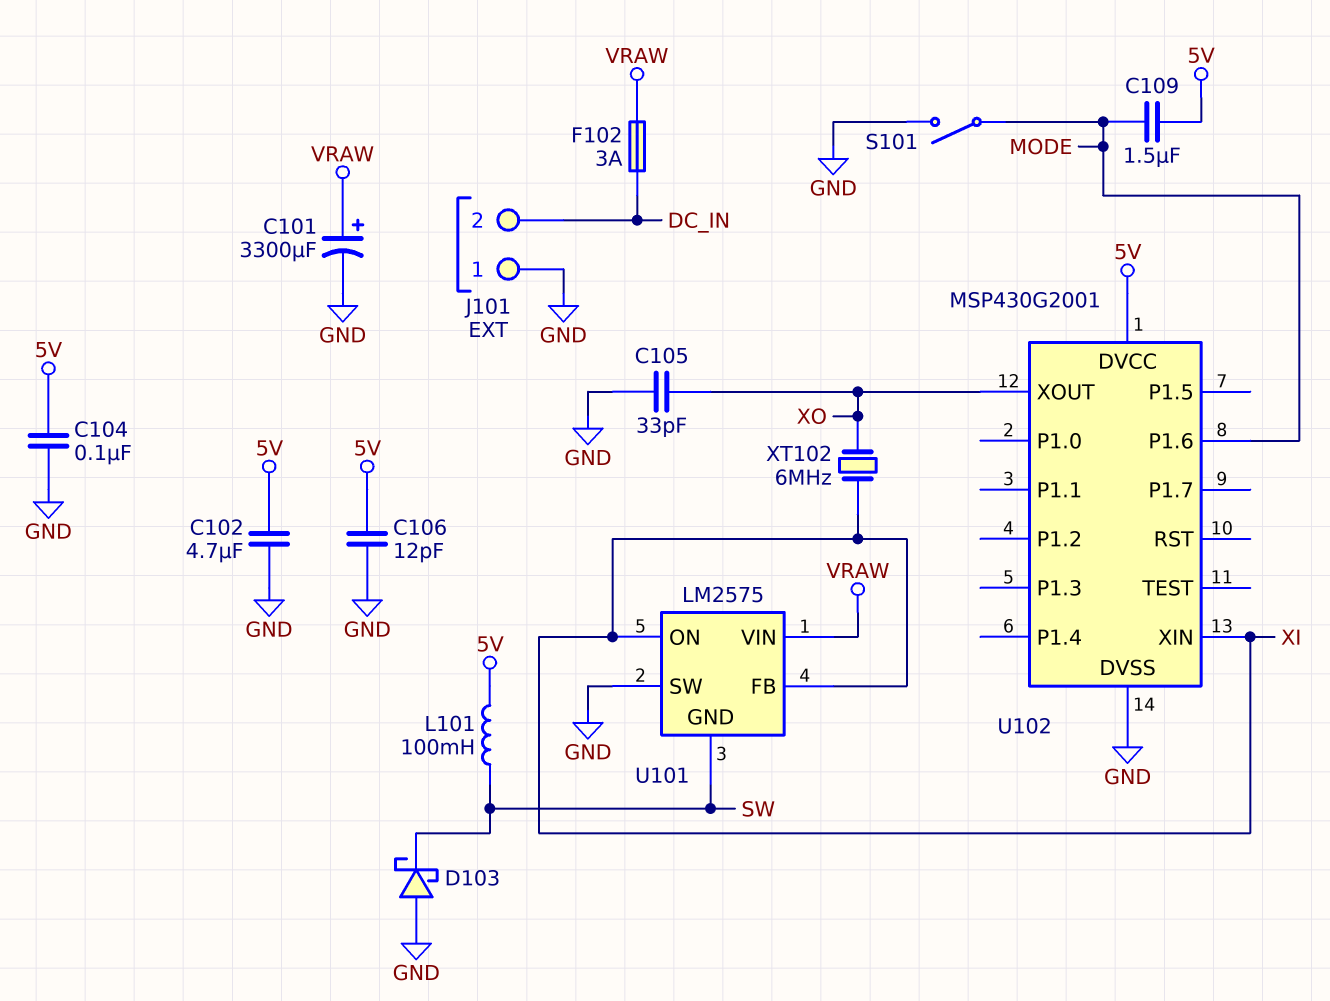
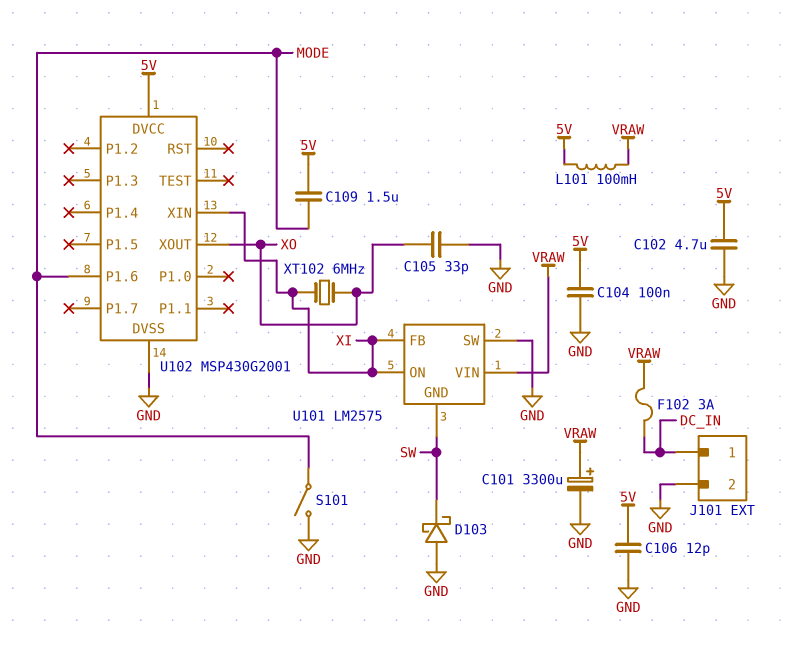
J101 pin 1: GND -> DC_IN
J101 pin 2: DC_IN -> GND
L101: 100mH (5V, SW) -> 100mH (5V, VRAW)

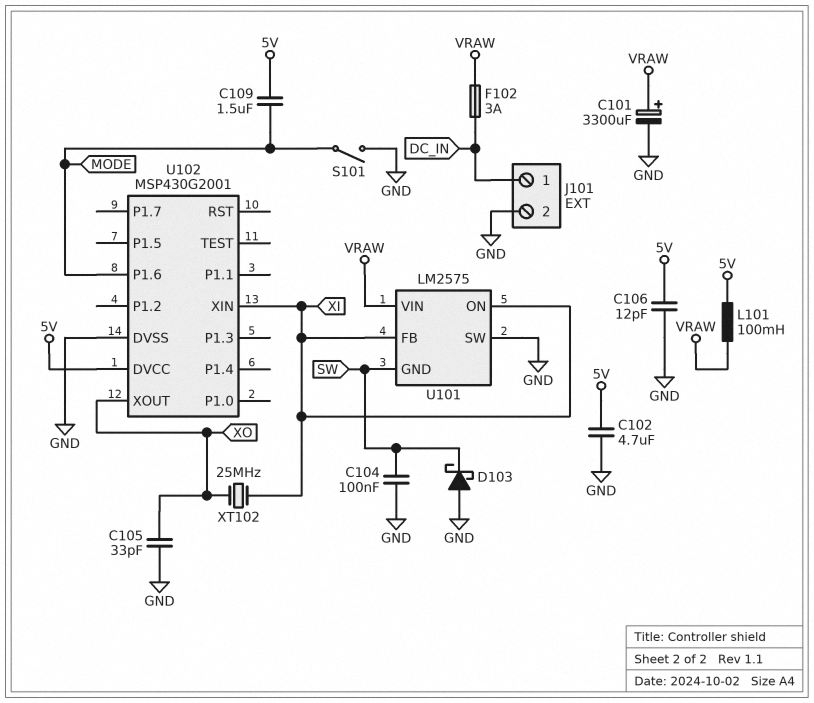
C104: 100nF (5V, GND) -> 100nF (GND, SW)
XT102: 6MHz (XI, XO) -> 25MHz (XI, XO)

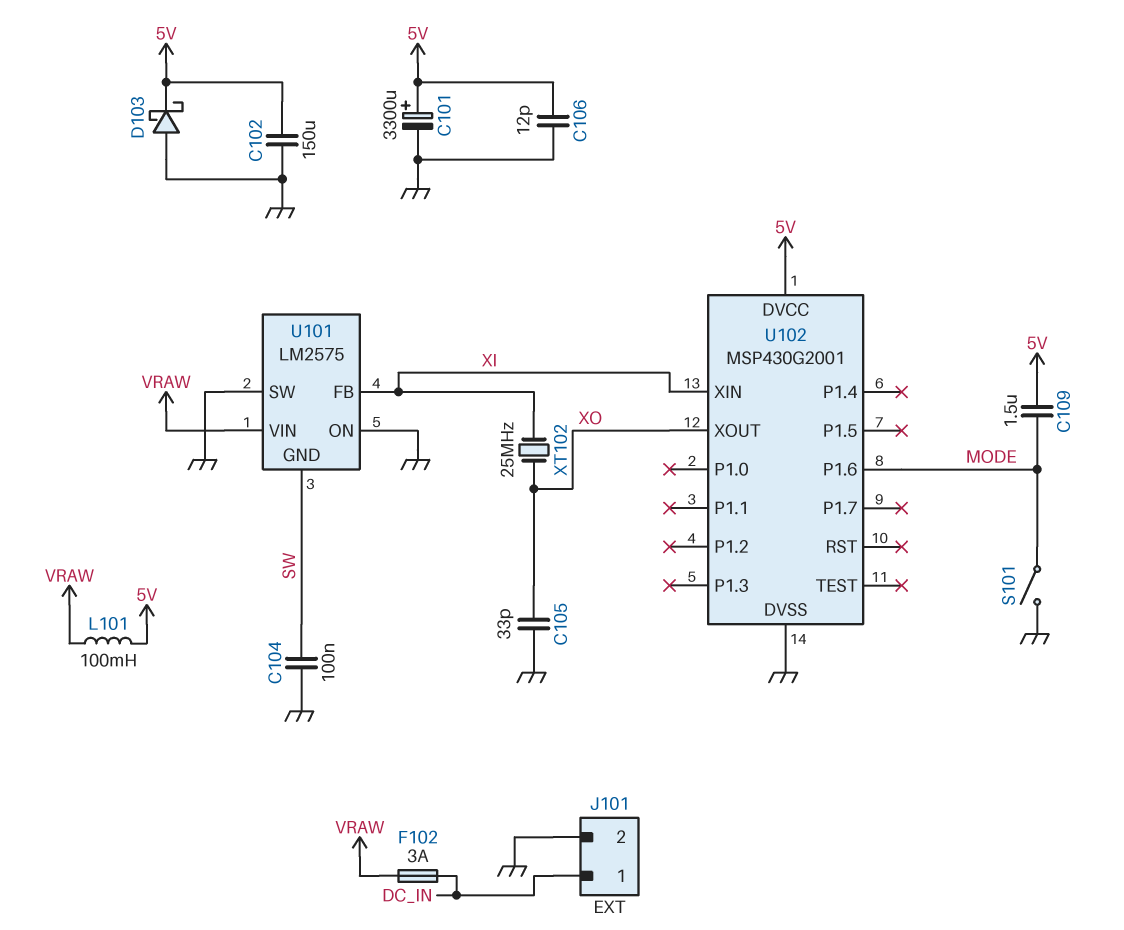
C101: 3300uF (plus VRAW, minus GND) -> 3300uF (plus 5V, minus GND)
C102: 4.7uF (5V, GND) -> 150uF (5V, GND)
D103: schottky (A GND, K SW) -> schottky (A GND, K 5V)
U101 pin ON: XI -> GND

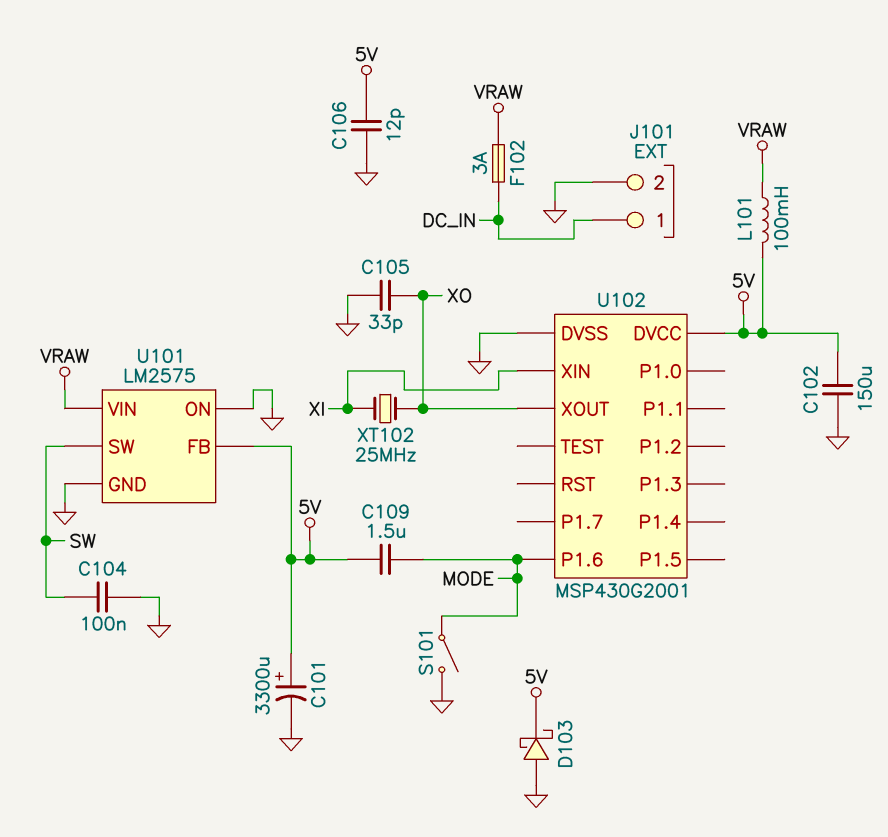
U101 pin FB: XI -> 5V
U101 pin GND: SW -> GND
U101 pin SW: GND -> SW

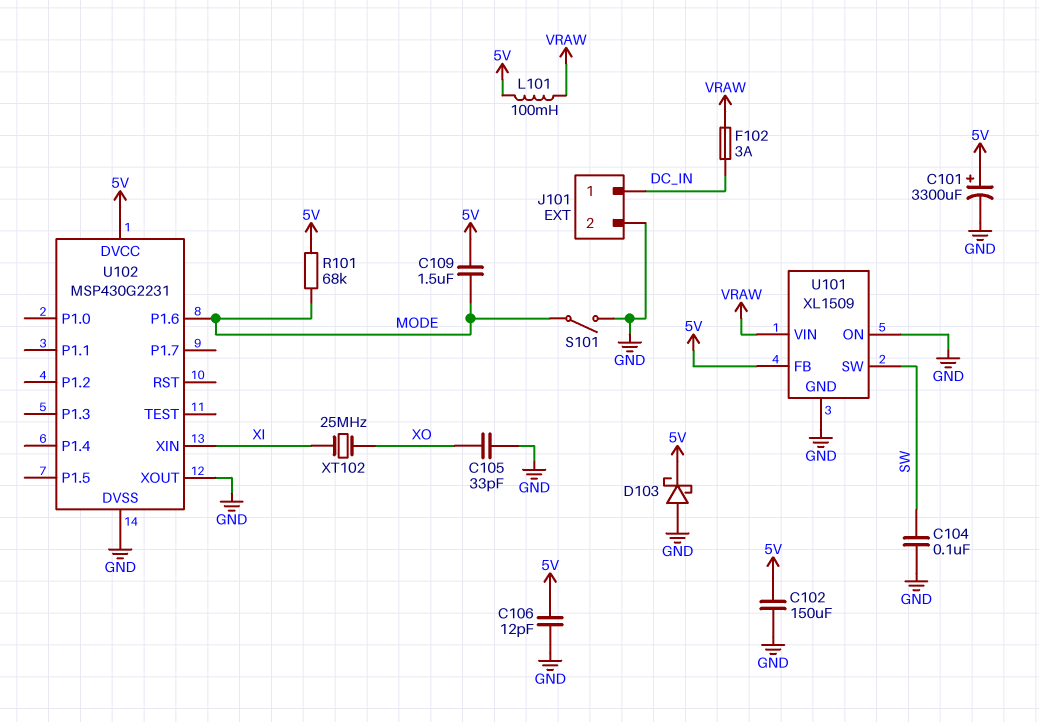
R101: none -> 68k (5V, MODE)
U101: LM2575 -> XL1509
U102: MSP430G2001 -> MSP430G2231
U102 pin XOUT: XO -> GND

